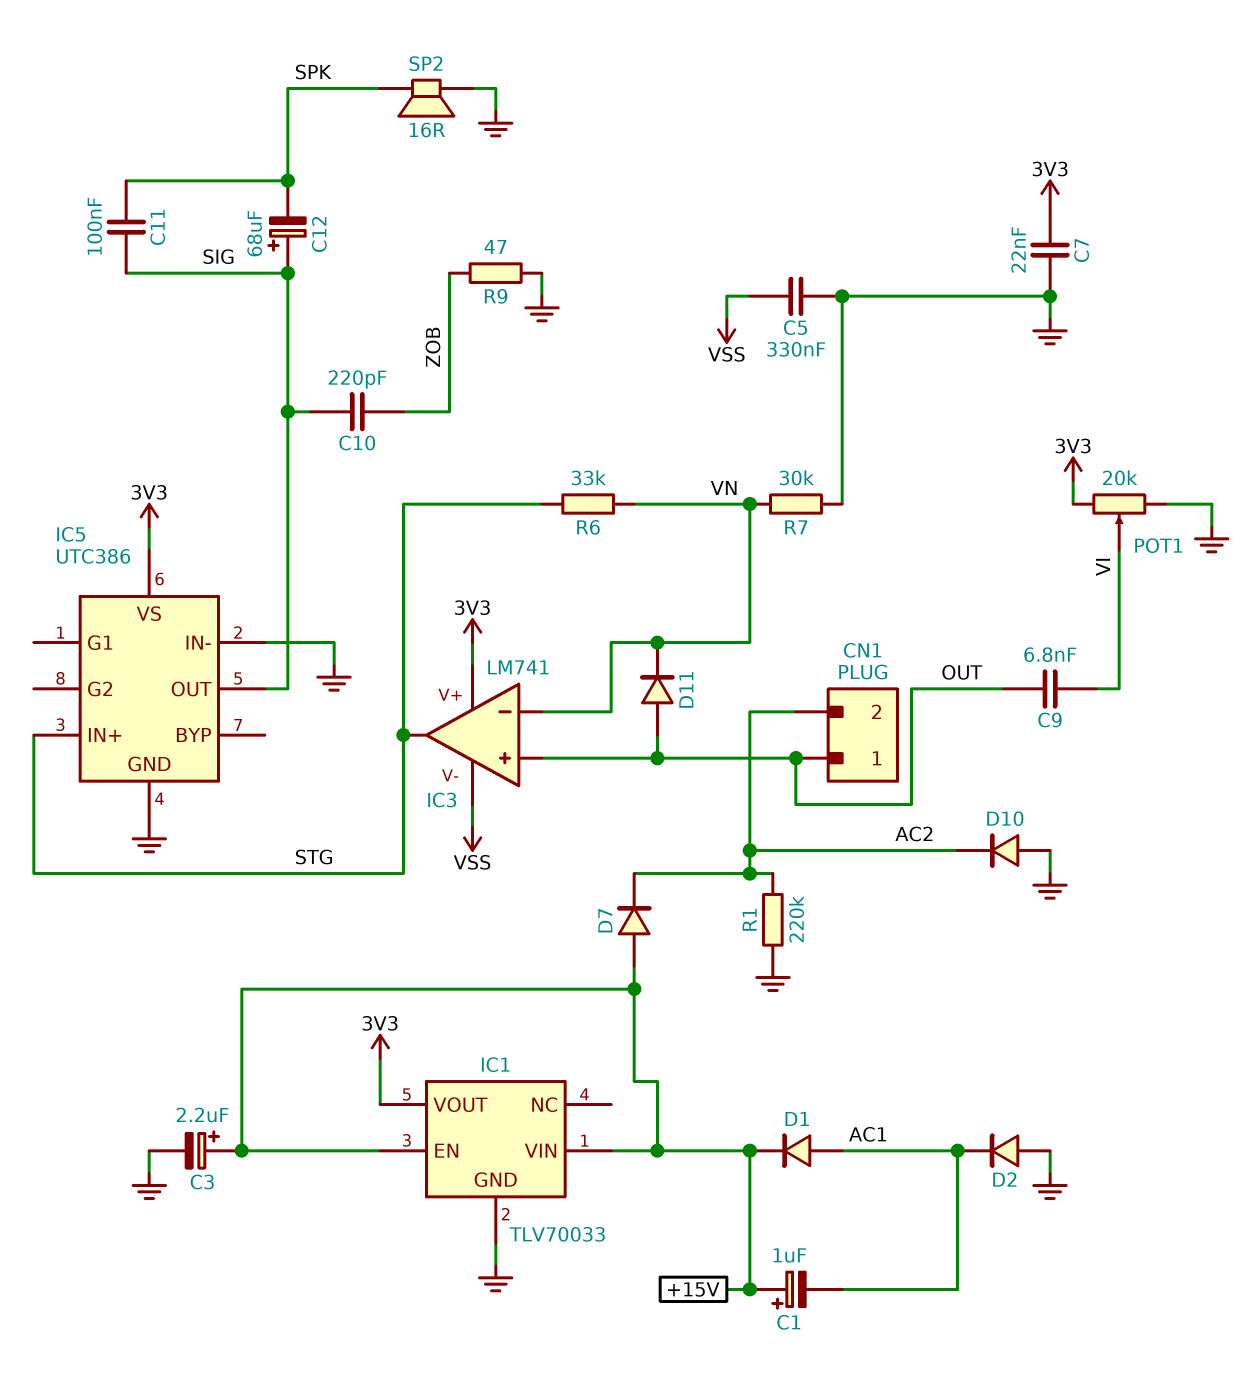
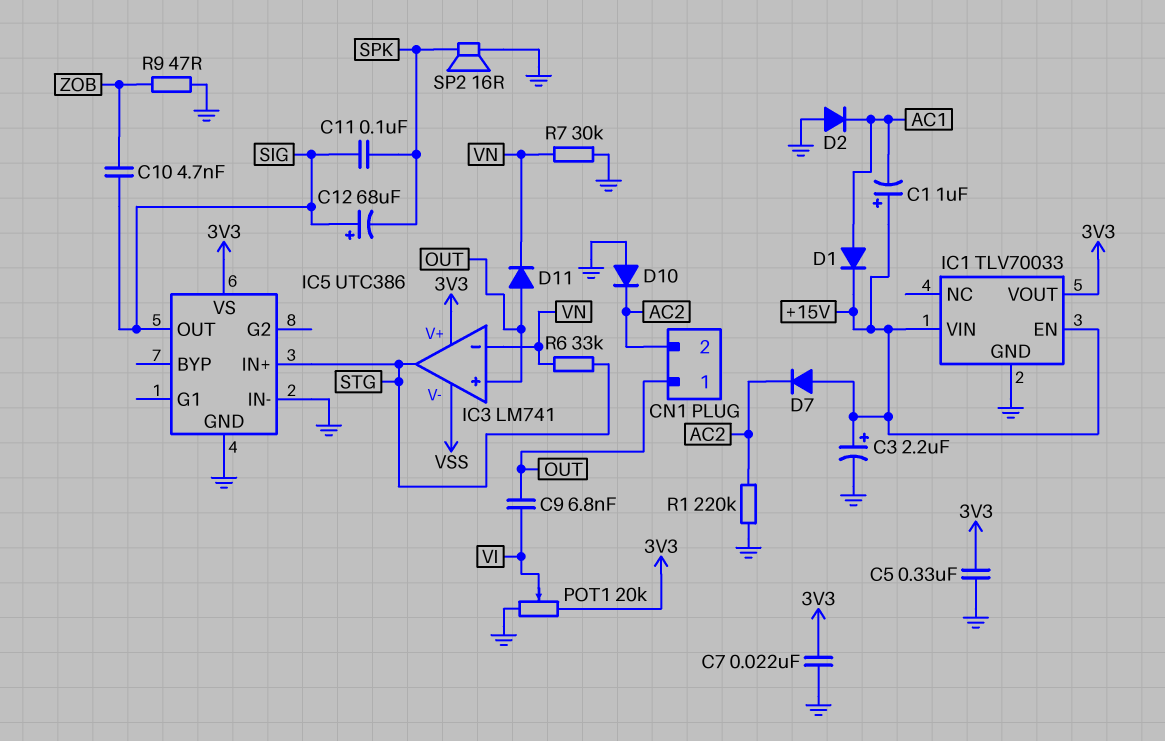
C5: 330nF (GND, VSS) -> 330nF (3V3, GND)
C10: 220pF (SIG, ZOB) -> 4.7nF (SIG, ZOB)

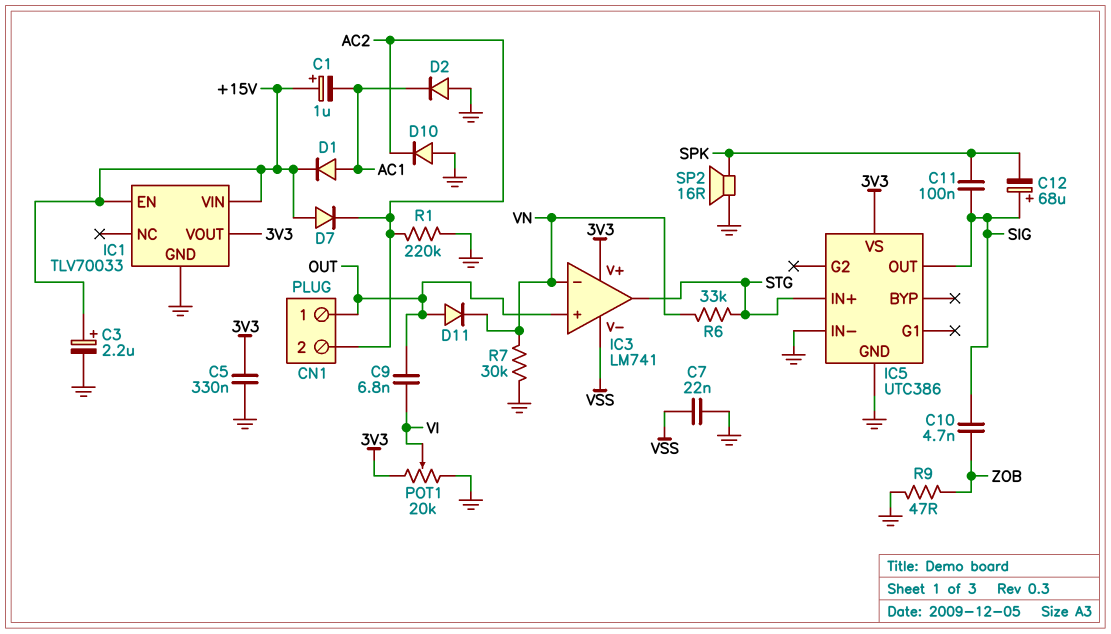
C7: 22nF (3V3, GND) -> 22nF (GND, VSS)

